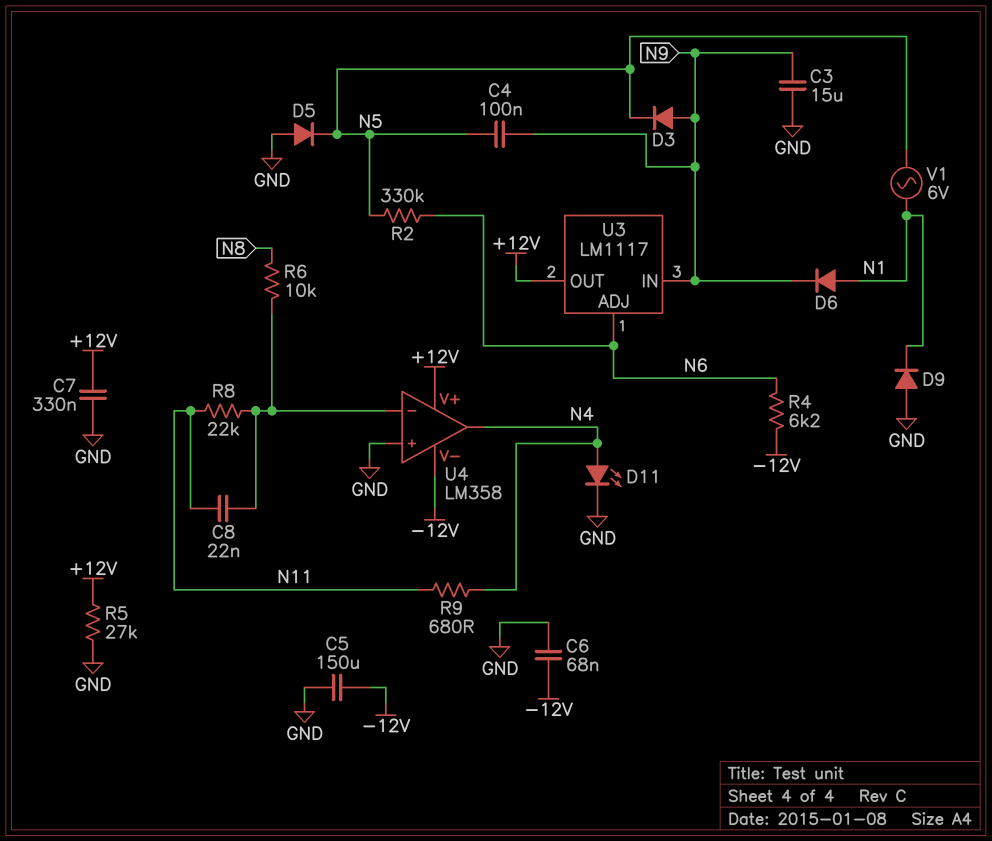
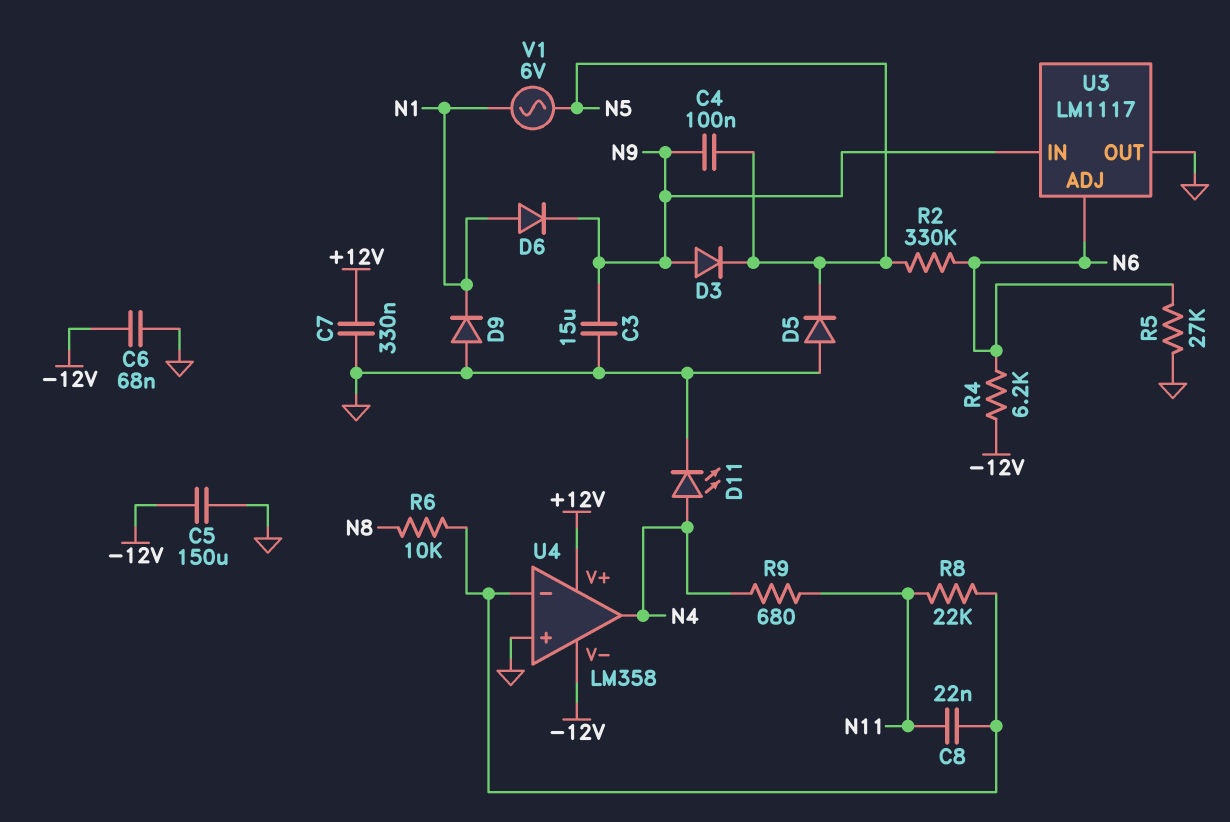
R5: 27k (+12V, GND) -> 27k (GND, N6)
U3 pin OUT: +12V -> GND

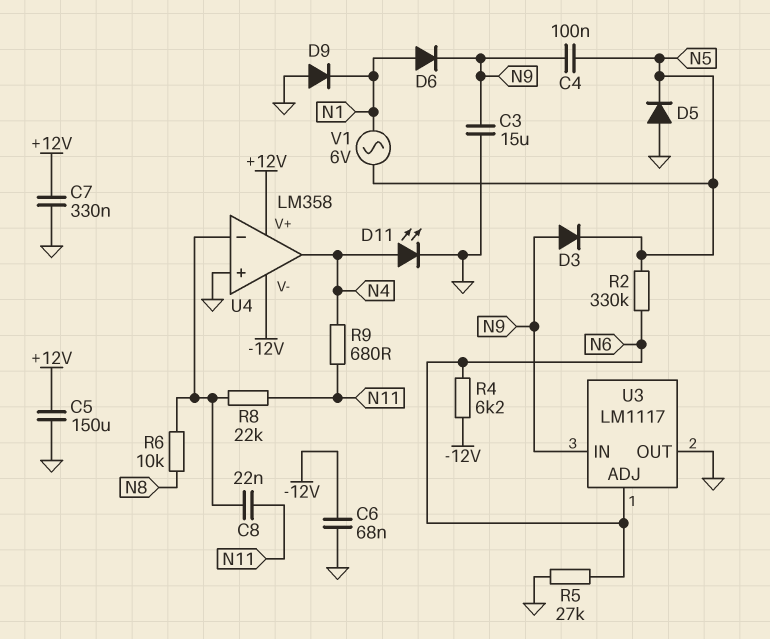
C5: 150uF (-12V, GND) -> 150uF (+12V, GND)

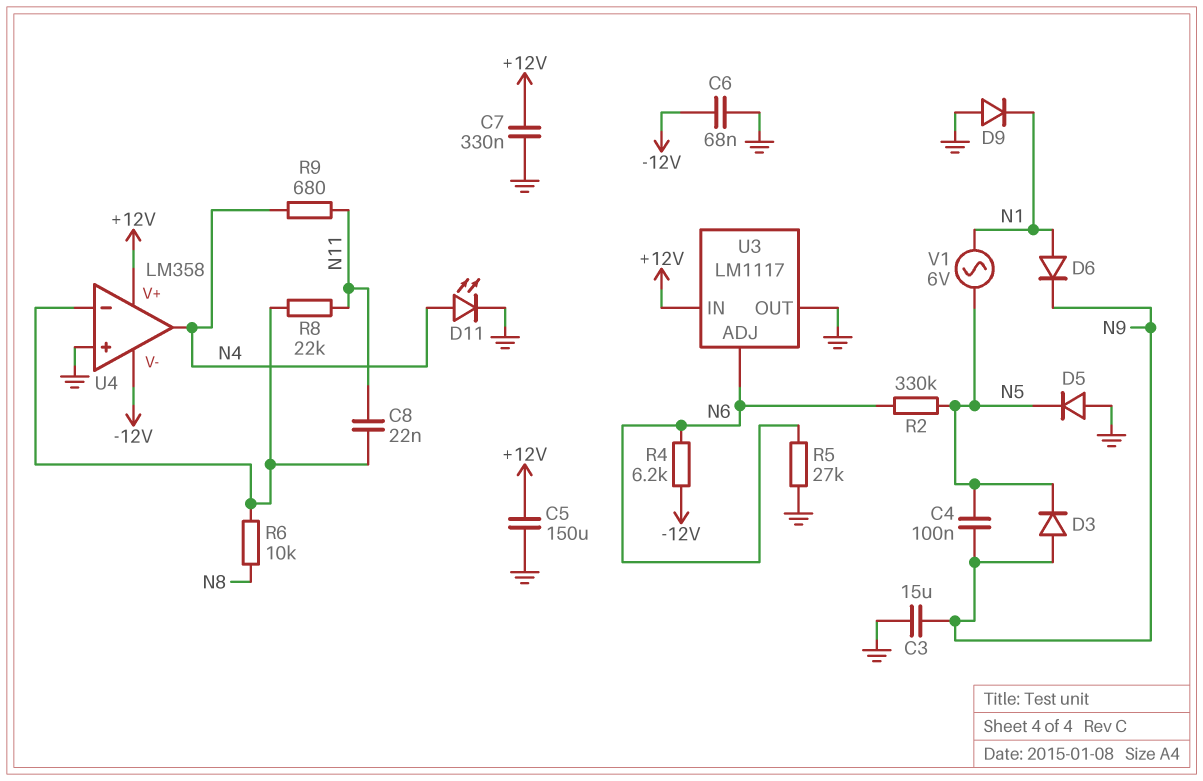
U3 pin IN: N9 -> +12V

